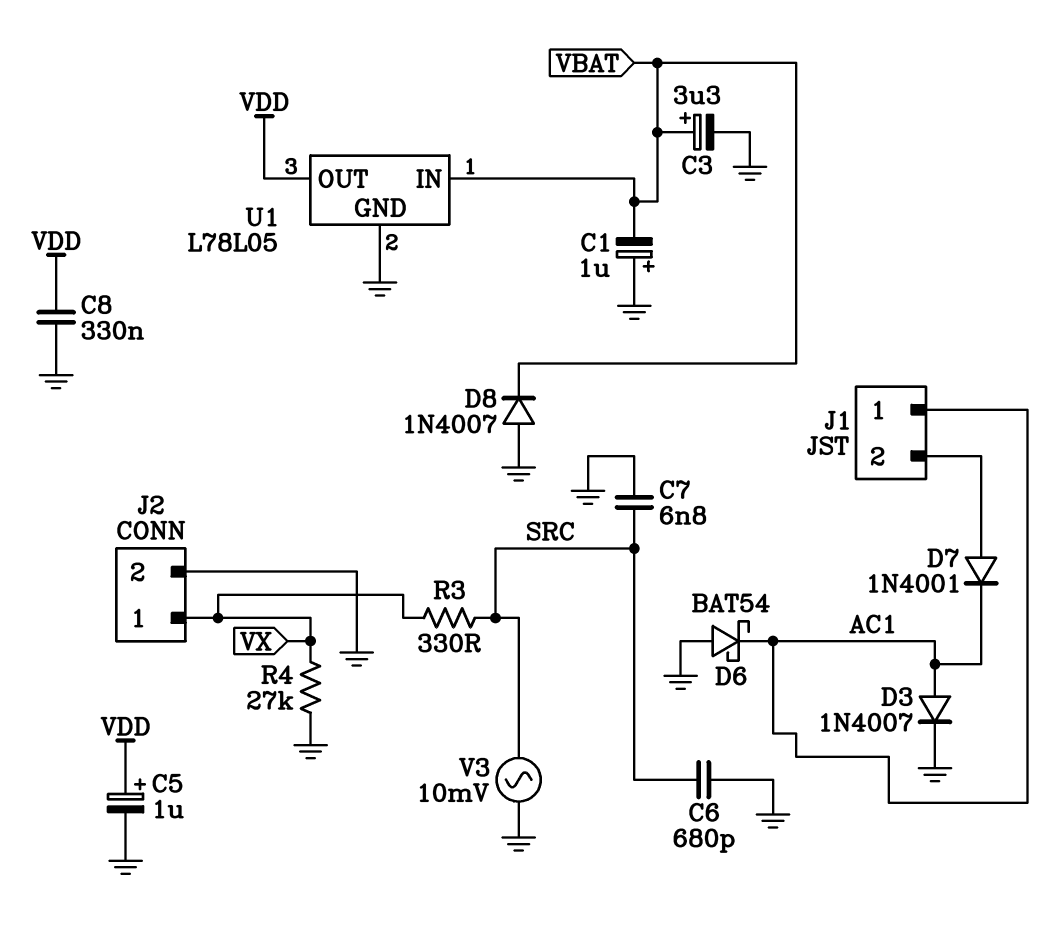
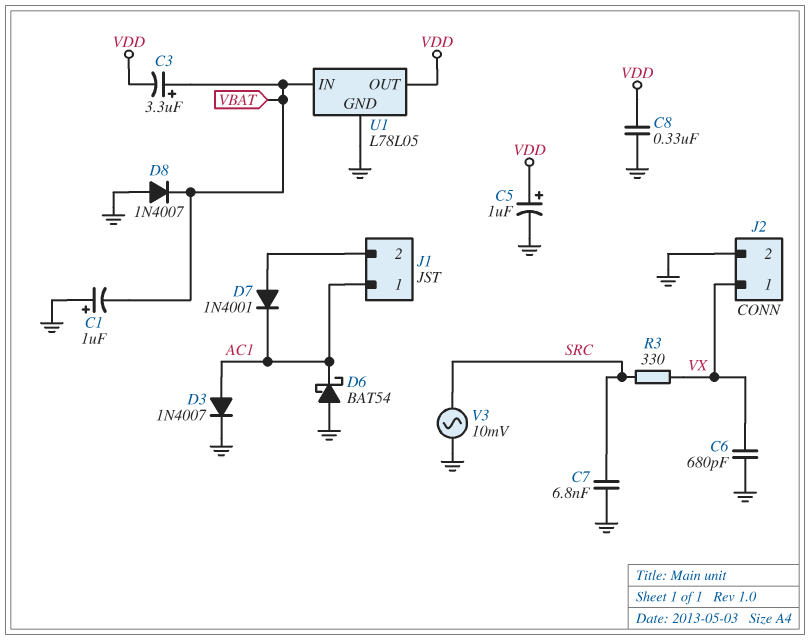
C3: 3.3uF (plus VBAT, minus GND) -> 3.3uF (plus VBAT, minus VDD)
C6: 680pF (GND, SRC) -> 680pF (GND, VX)
R4: 27k (GND, VX) -> none

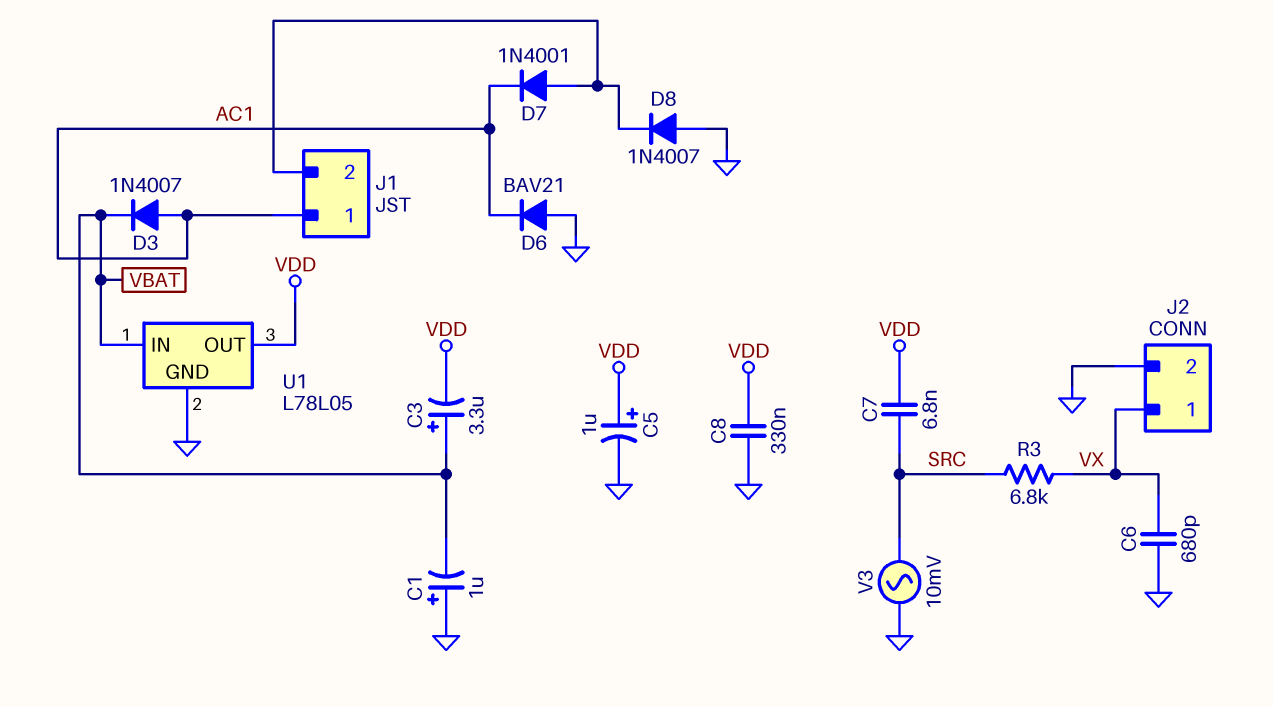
C7: 6.8nF (GND, SRC) -> 6.8nF (SRC, VDD)
D3: diode 1N4007 (A AC1, K GND) -> diode 1N4007 (A AC1, K VBAT)
D6: schottky BAT54 (A GND, K AC1) -> diode BAV21 (A GND, K AC1)
D8: diode 1N4007 (A GND, K VBAT) -> diode 1N4007 (A GND, K J1/2)
R3: 330 (SRC, VX) -> 6.8k (SRC, VX)

